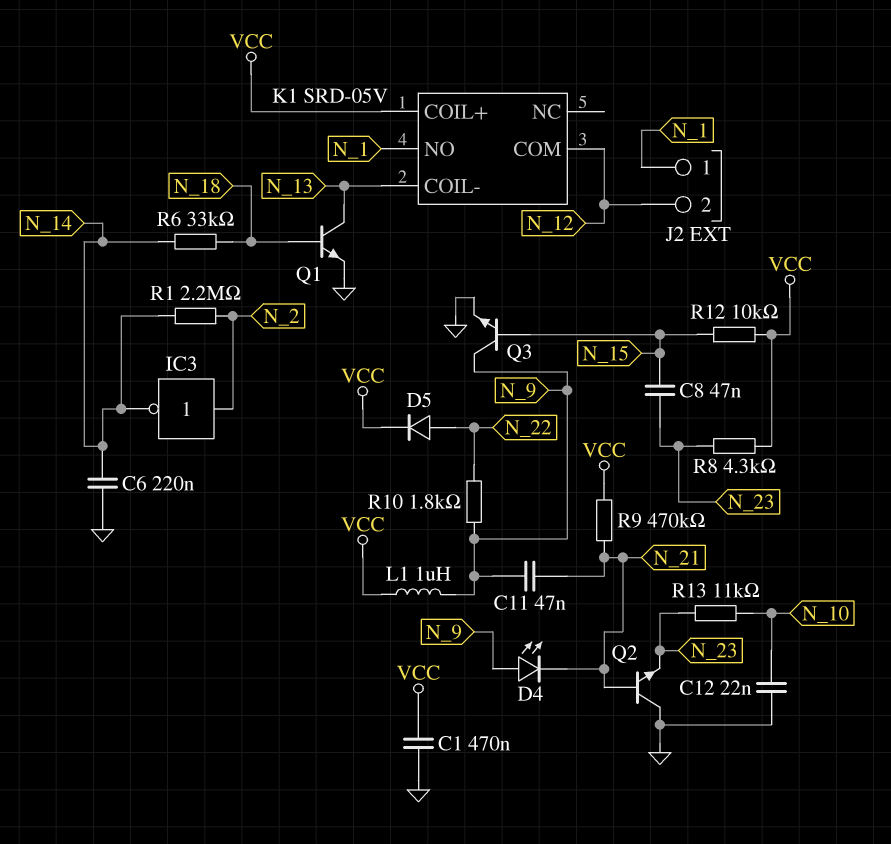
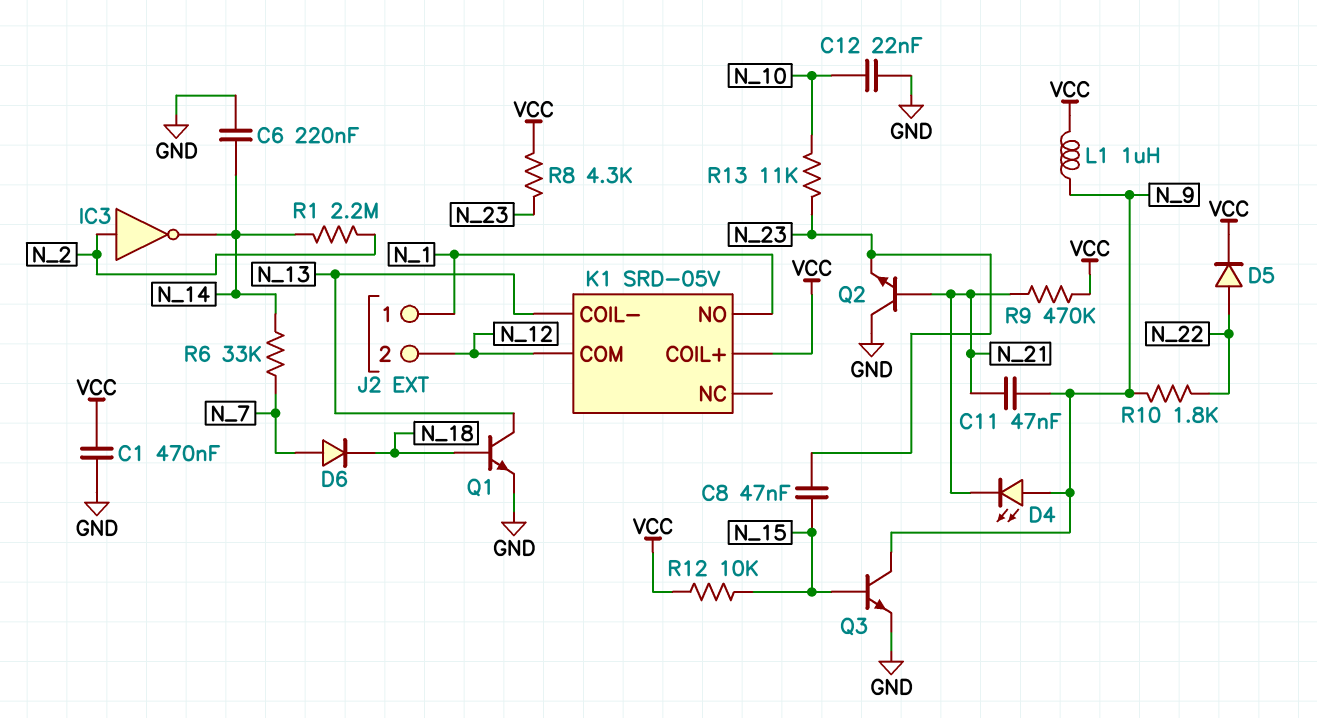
D6: none -> diode (A N_7, K N_18)
R6: 33k (N_14, N_18) -> 33k (N_7, N_14)

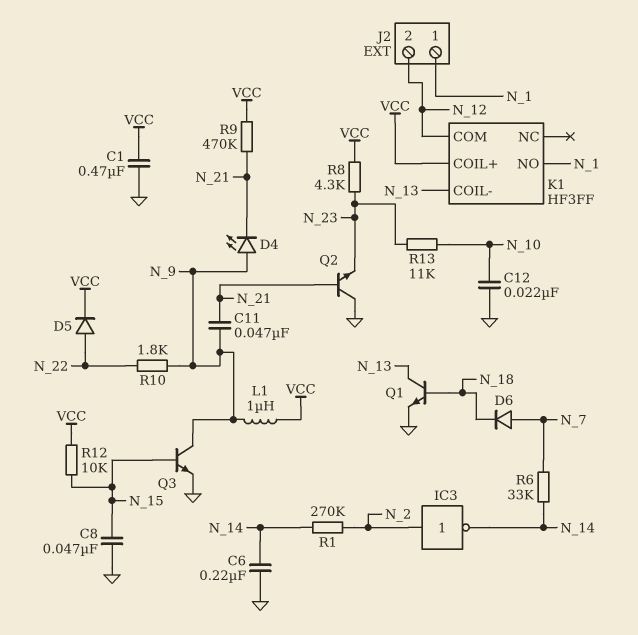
C8: 47nF (N_15, N_23) -> 47nF (GND, N_15)
K1: SRD-05V -> HF3FF
R1: 2.2M (N_2, N_14) -> 270k (N_2, N_14)

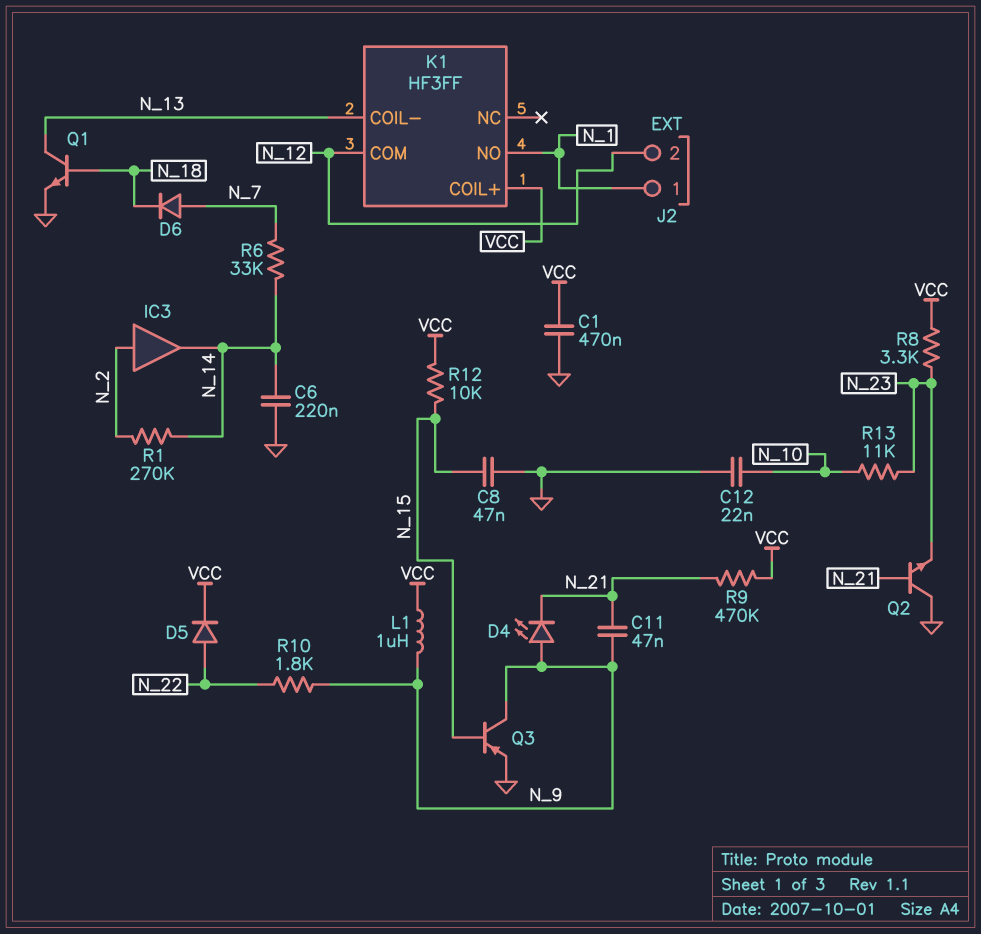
IC3: NOT (in N_2, out N_14) -> buffer (in N_2, out N_14)
Q3: NPN (B N_15, C N_9, E GND) -> PNP (B N_15, C N_9, E GND)
R8: 4.3k (N_23, VCC) -> 3.3k (N_23, VCC)

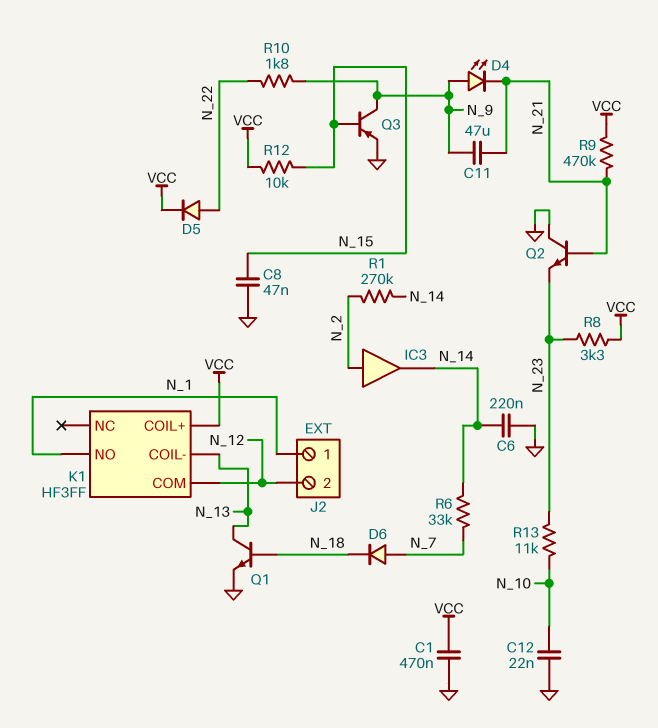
C11: 47nF (N_9, N_21) -> 47uF (N_9, N_21)
L1: 1uH (N_9, VCC) -> none

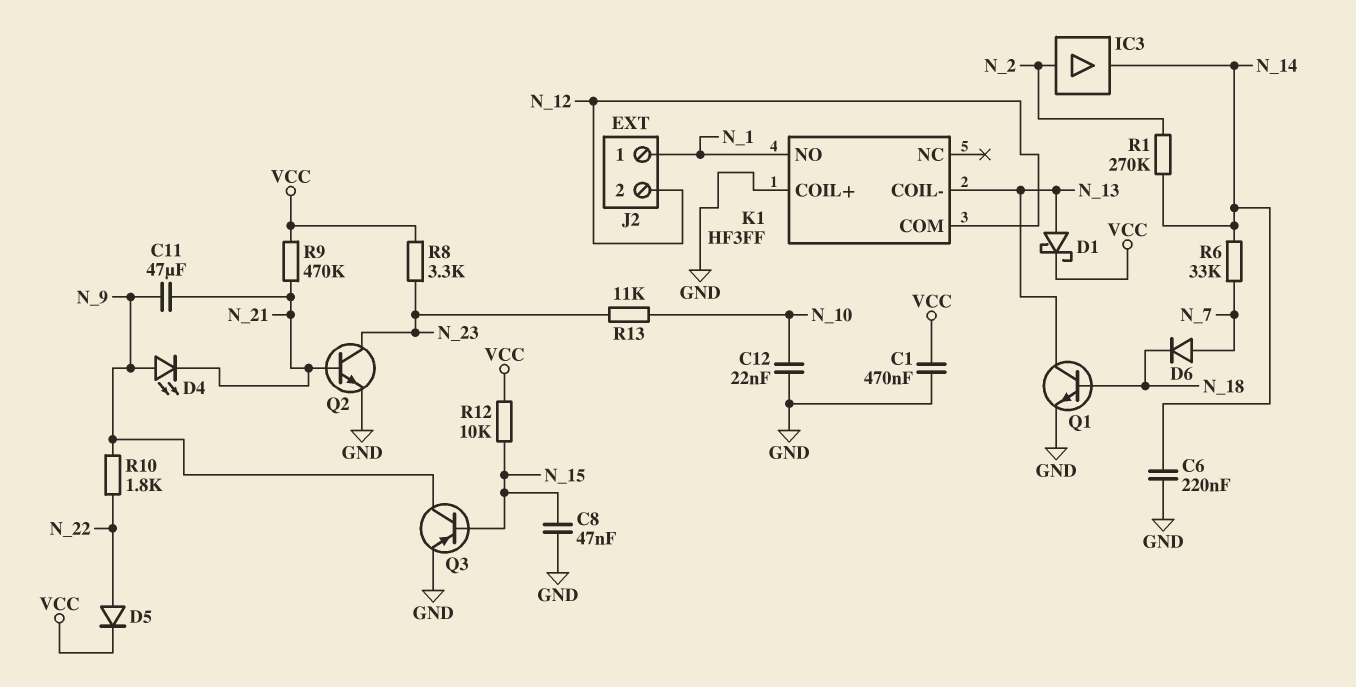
D1: none -> schottky (A N_13, K VCC)
K1 pin COIL+: VCC -> GND
Q2: NPN (B N_21, C GND, E N_23) -> NPN (B N_21, C N_23, E GND)

